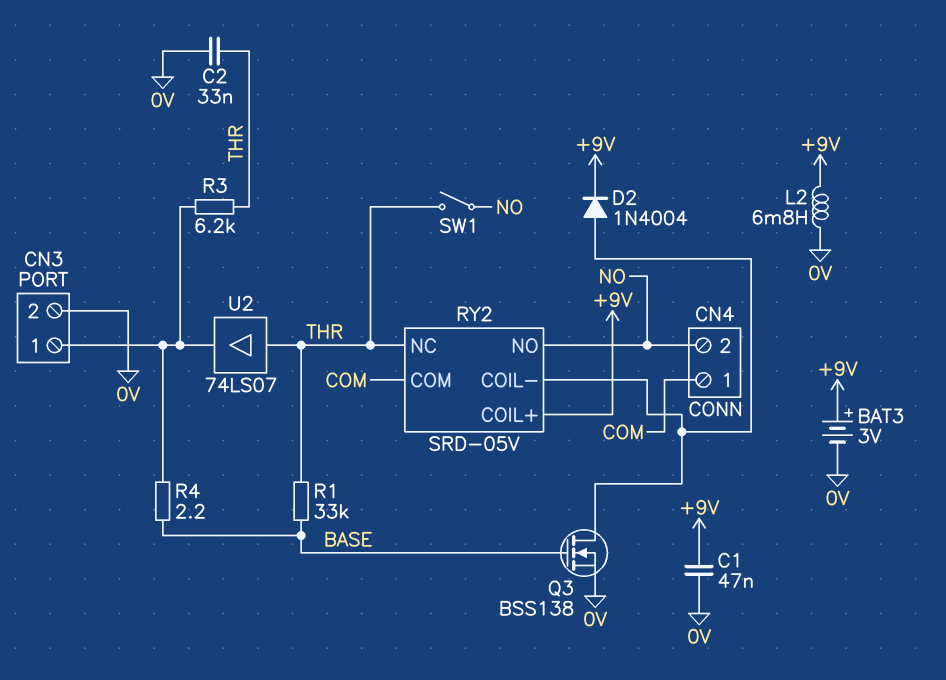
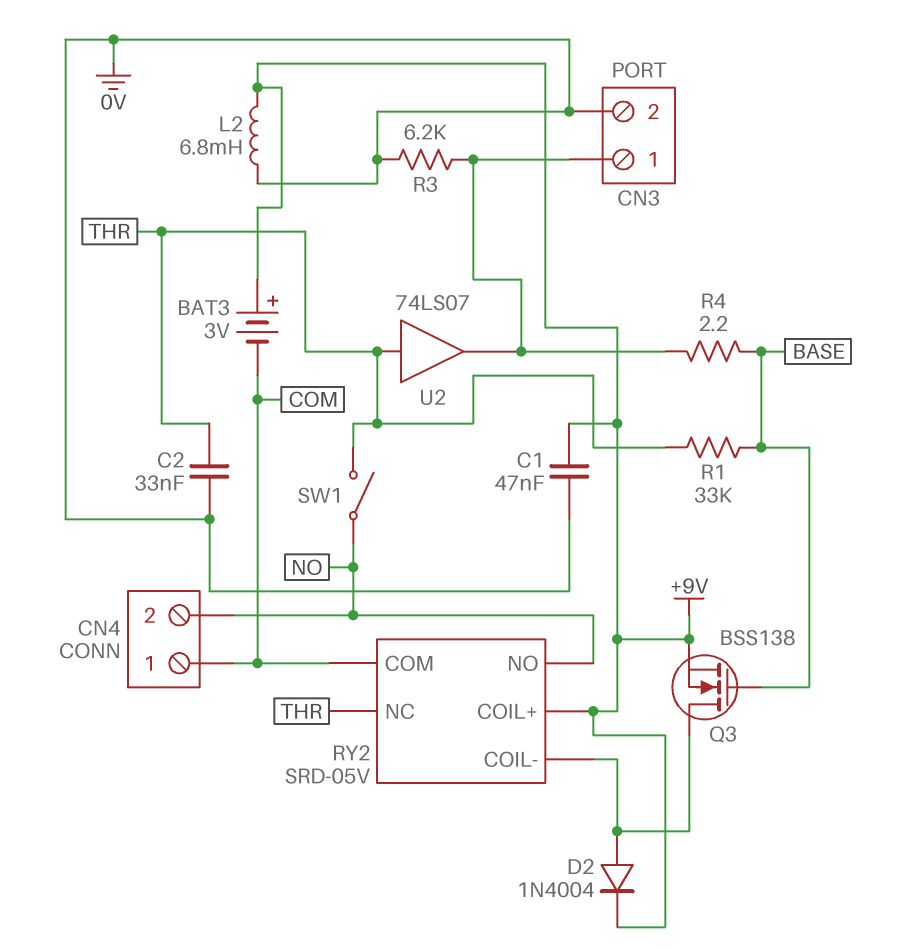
BAT3: 3V (plus +9V, minus 0V) -> 3V (plus +9V, minus COM)
Q3: NMOS BSS138 (G BASE, D RY2/COIL-, S 0V) -> NMOS BSS138 (G BASE, D RY2/COIL-, S +9V)
R3: 6.2k (CN3/1, THR) -> 6.2k (0V, CN3/1)

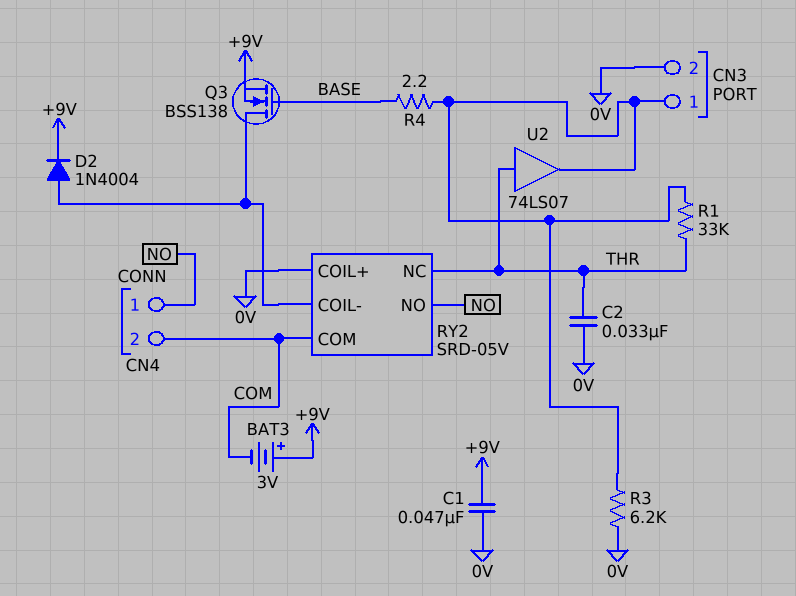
CN4 pin 1: COM -> NO
CN4 pin 2: NO -> COM
L2: 6.8mH (+9V, 0V) -> none
R1: 33k (BASE, THR) -> 33k (CN3/1, THR)
RY2 pin COIL+: +9V -> 0V
SW1: switch (NO, THR) -> none

